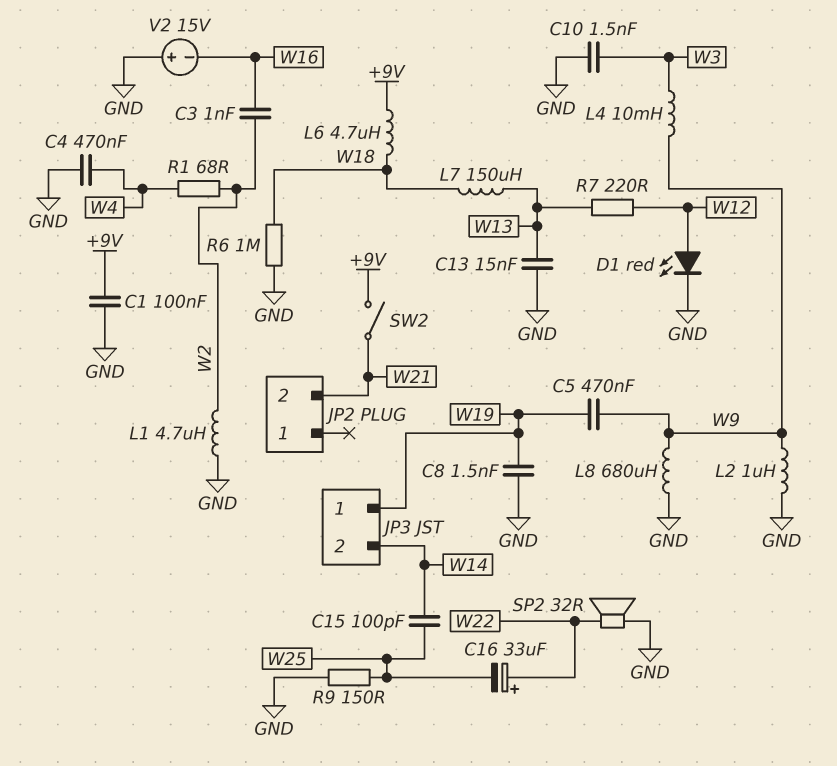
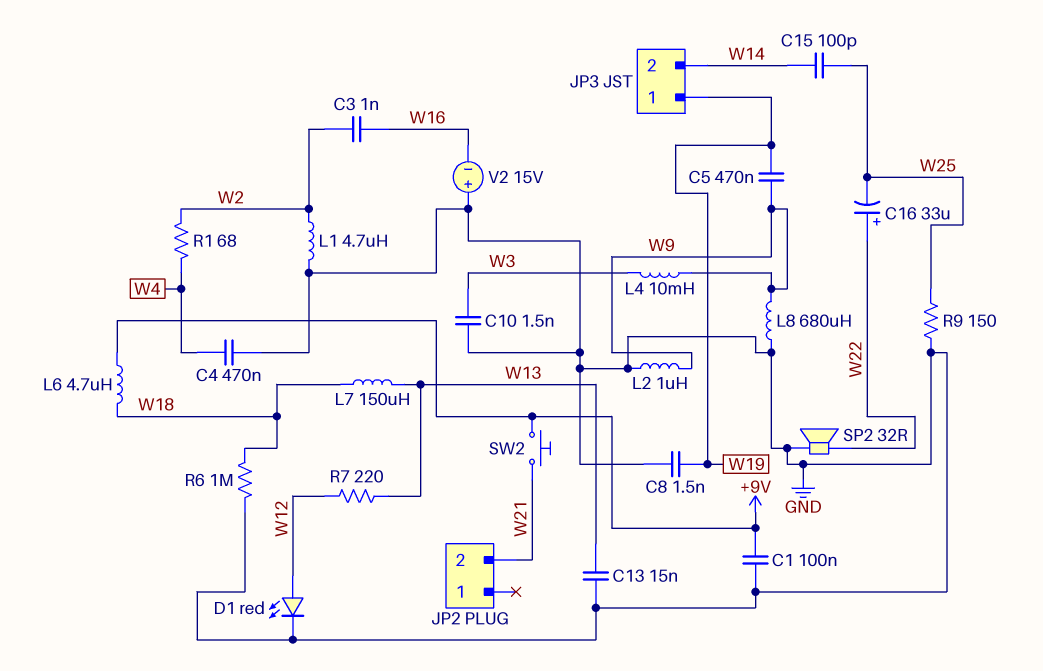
SW2: switch (+9V, W21) -> button (+9V, W21)

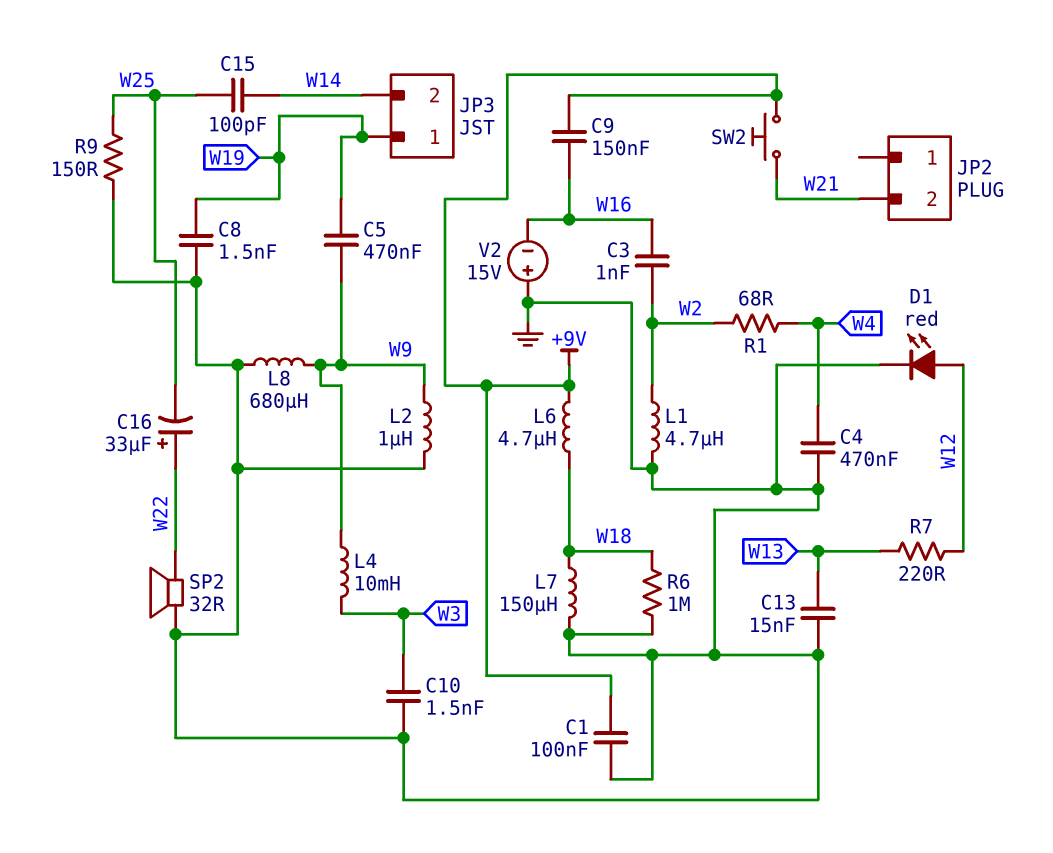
C9: none -> 150nF (+9V, W16)
L7: 150uH (W13, W18) -> 150uH (GND, W18)

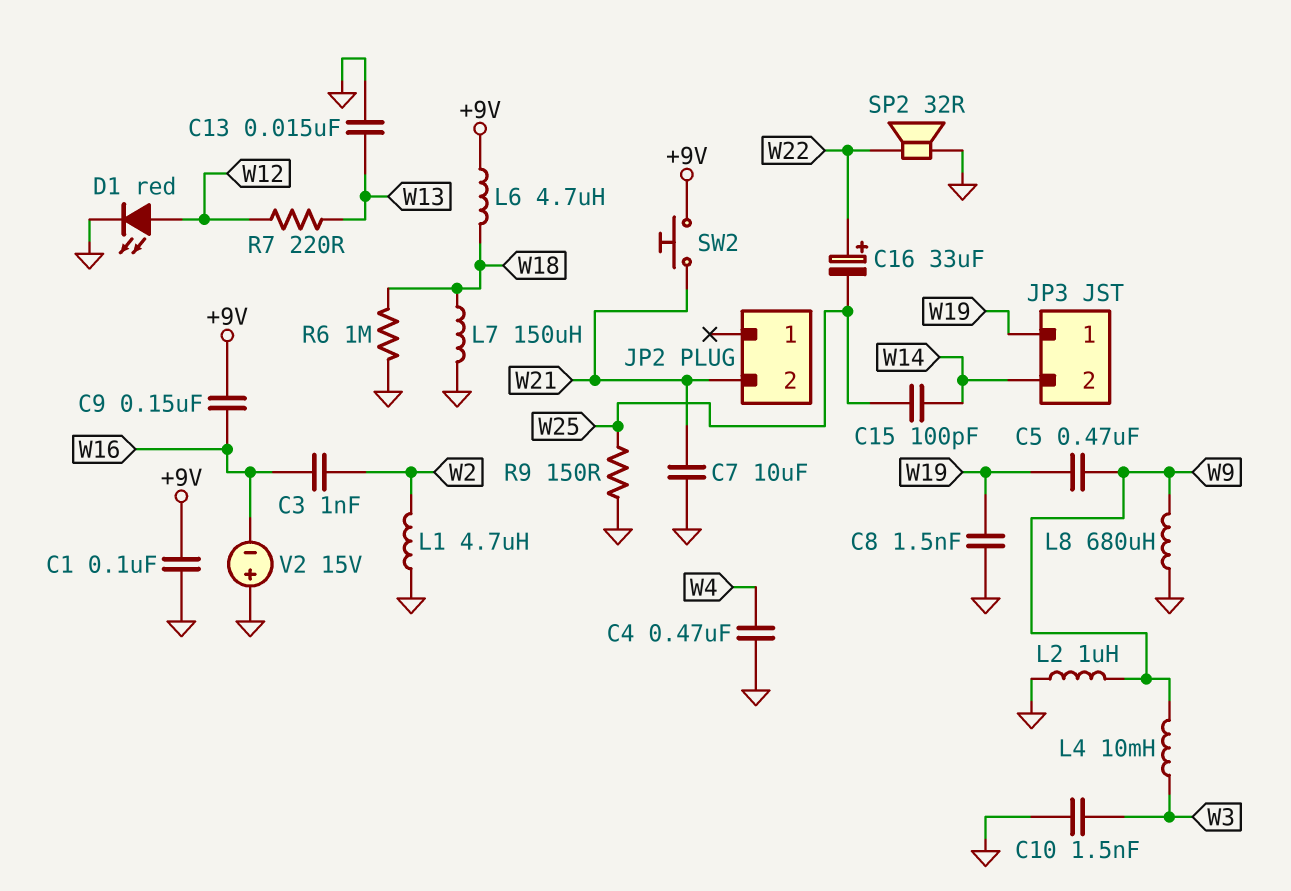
C7: none -> 10uF (GND, W21)
R1: 68 (W2, W4) -> none

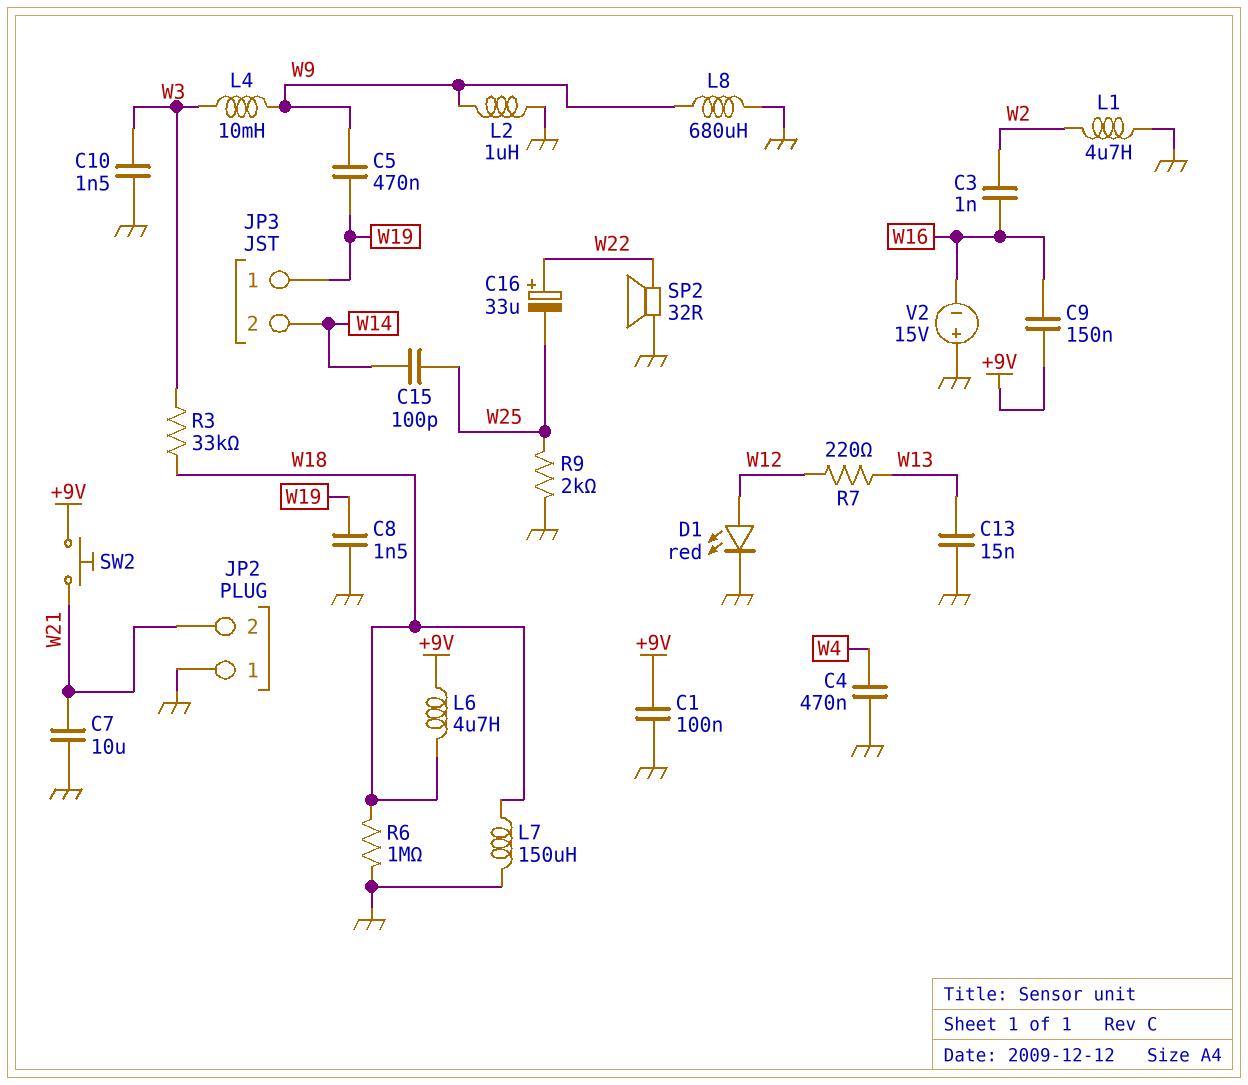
JP2 pin 1: none -> GND
R3: none -> 33k (W3, W18)
R9: 150 (GND, W25) -> 2k (GND, W25)

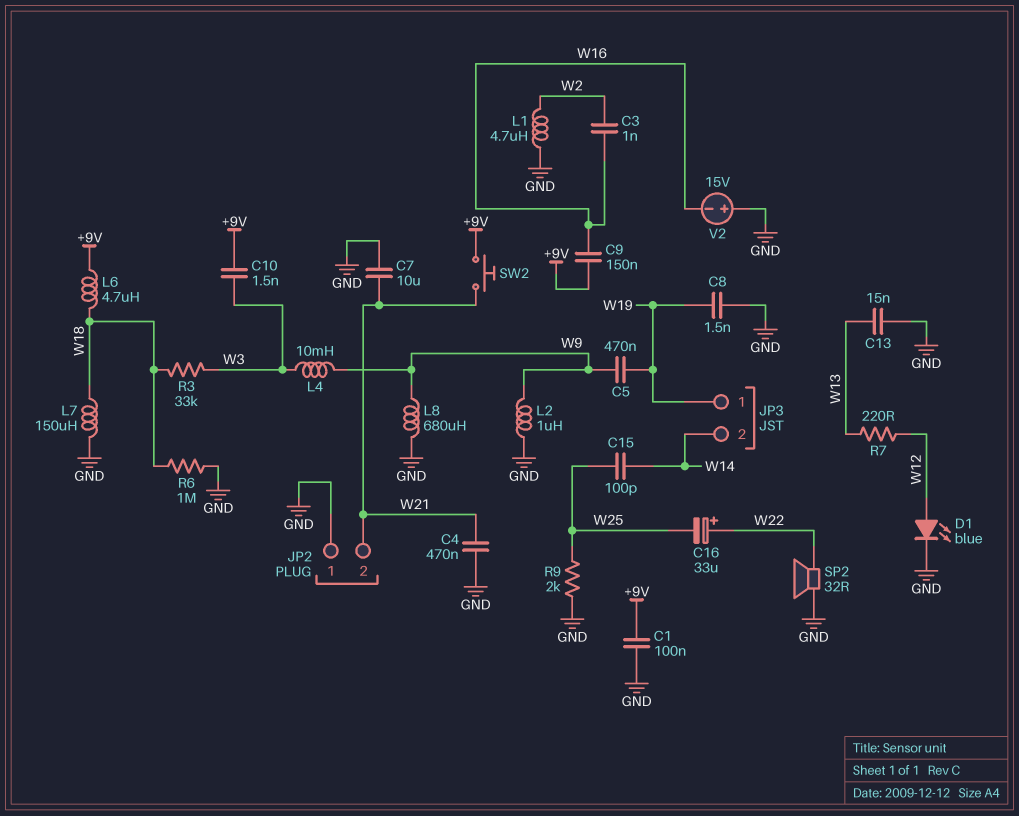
C4: 470nF (GND, W4) -> 470nF (GND, W21)
C10: 1.5nF (GND, W3) -> 1.5nF (+9V, W3)
D1: LED red (A W12, K GND) -> LED blue (A W12, K GND)

